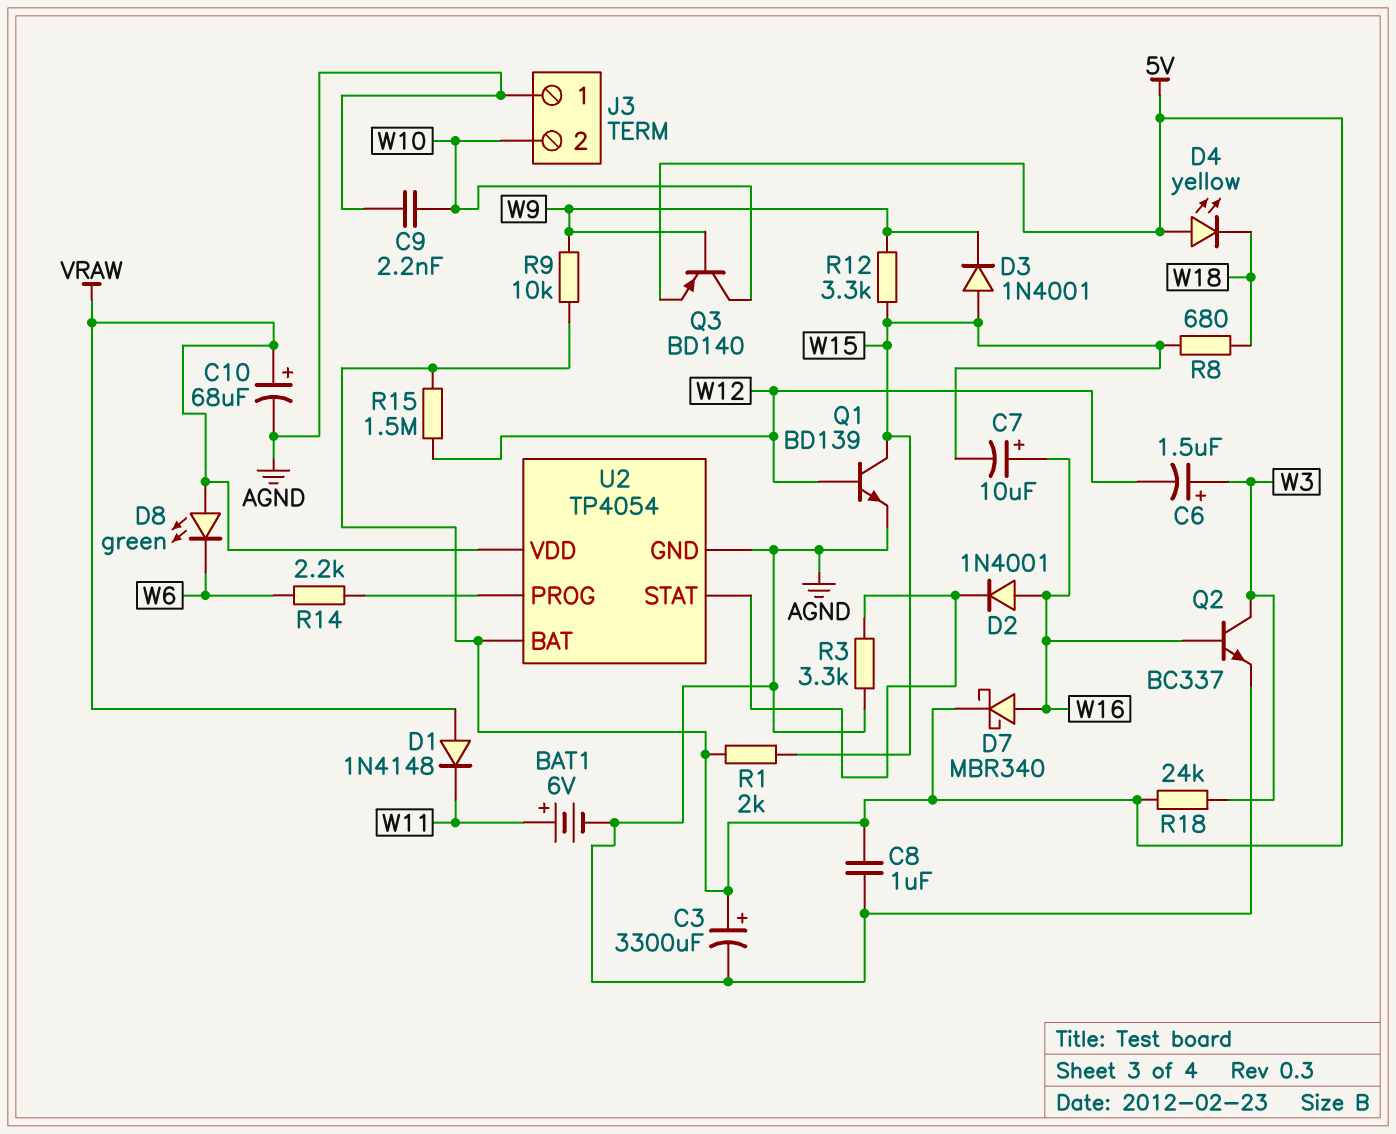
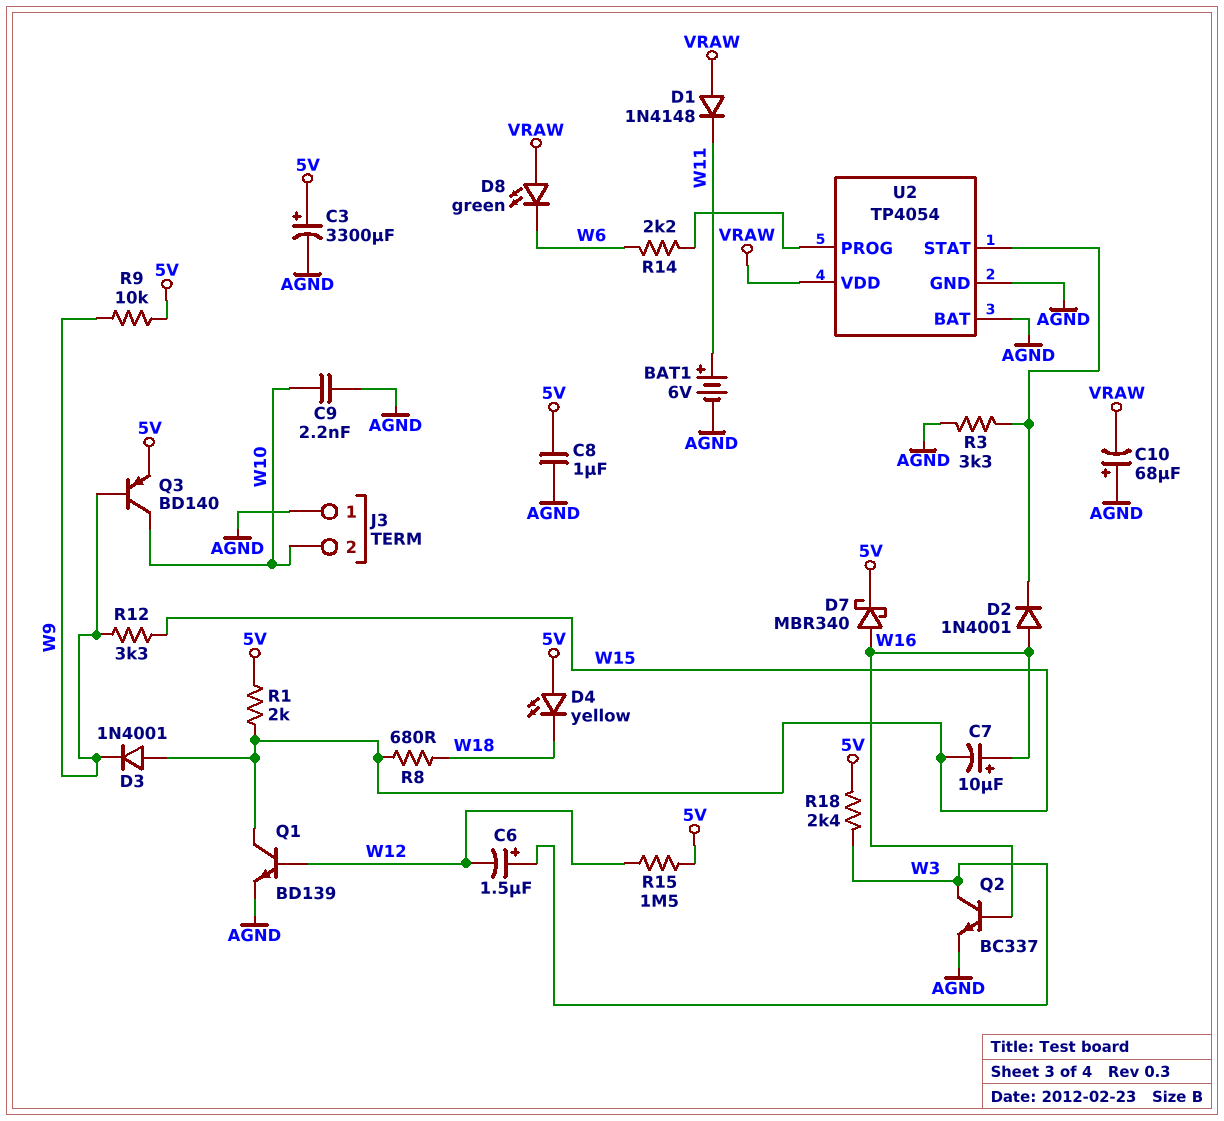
C10: 68uF (plus VRAW, minus AGND) -> 68uF (plus AGND, minus VRAW)
R18: 24k (5V, W3) -> 2.4k (5V, W3)
U2 pin BAT: 5V -> AGND

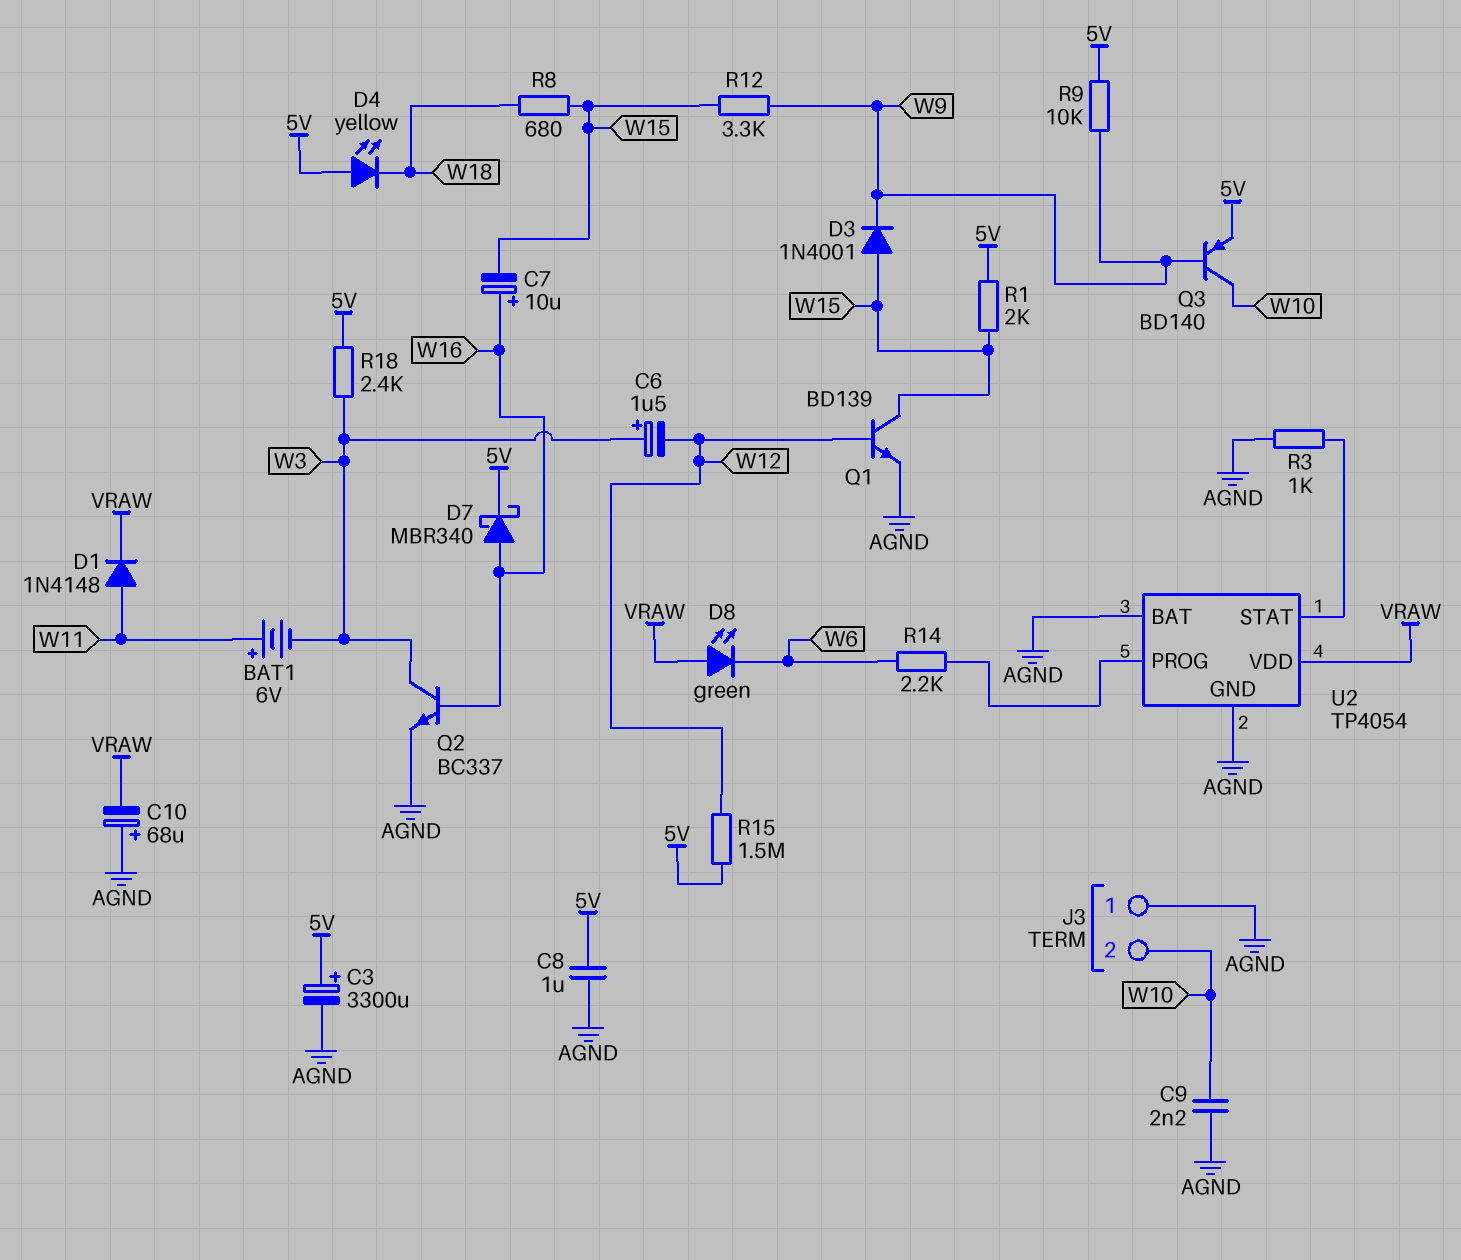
BAT1: 6V (plus W11, minus AGND) -> 6V (plus W11, minus W3)
D1: diode 1N4148 (A VRAW, K W11) -> diode 1N4148 (A W11, K VRAW)
D2: diode 1N4001 (A W16, K U2/STAT) -> none
R3: 3.3k (AGND, U2/STAT) -> 1k (AGND, U2/STAT)

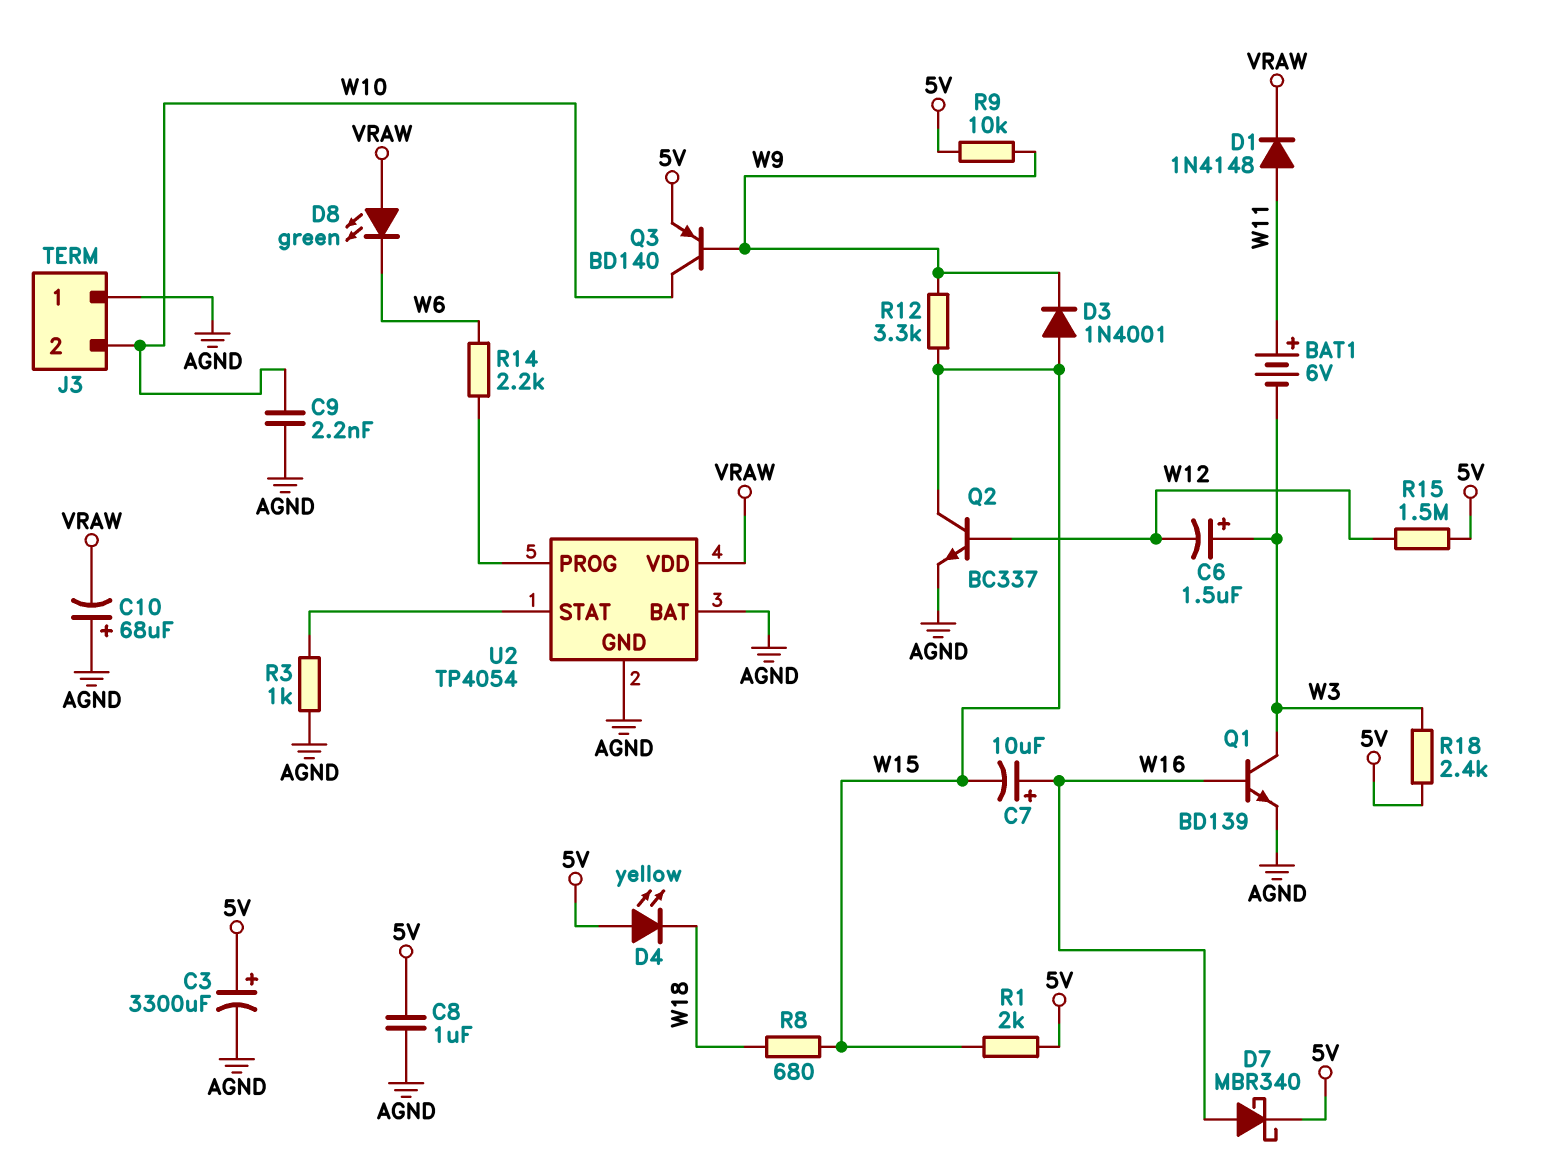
Q1: NPN BD139 (B W12, C W15, E AGND) -> NPN BD139 (B W16, C W3, E AGND)
Q2: NPN BC337 (B W16, C W3, E AGND) -> NPN BC337 (B W12, C W15, E AGND)

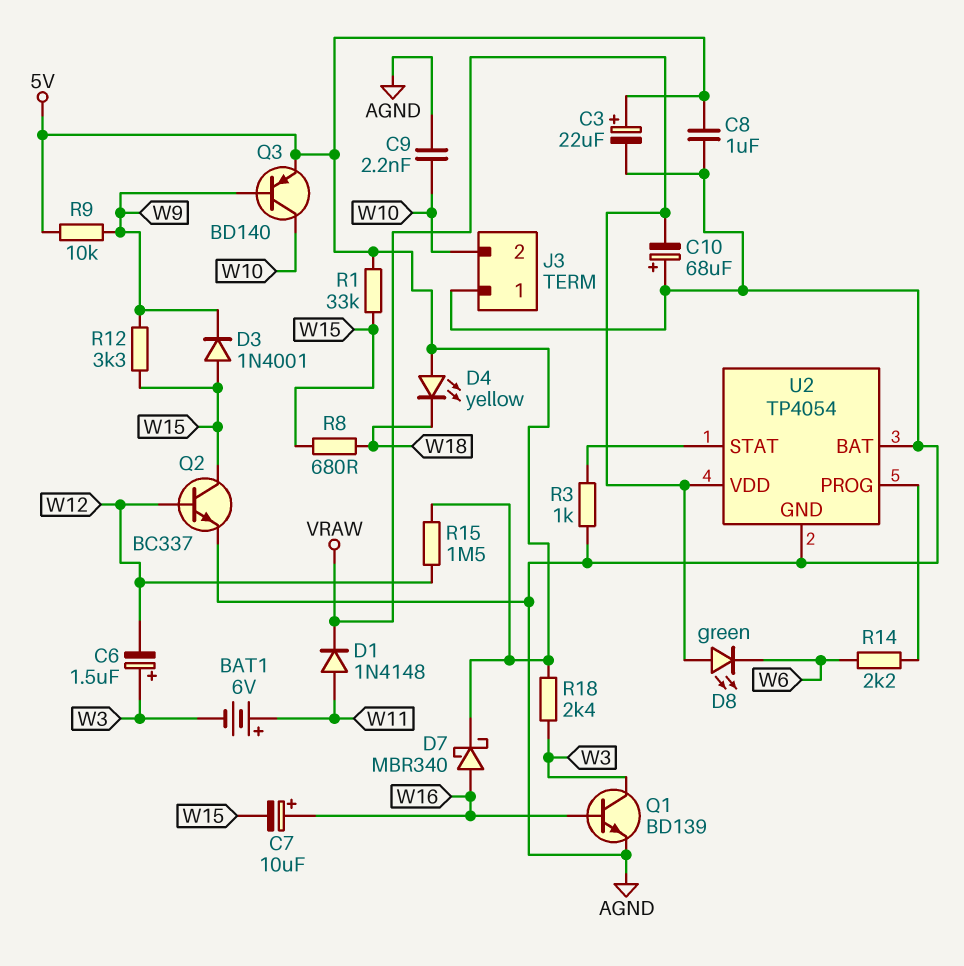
C3: 3300uF (plus 5V, minus AGND) -> 22uF (plus 5V, minus AGND)
R1: 2k (5V, W15) -> 33k (5V, W15)

